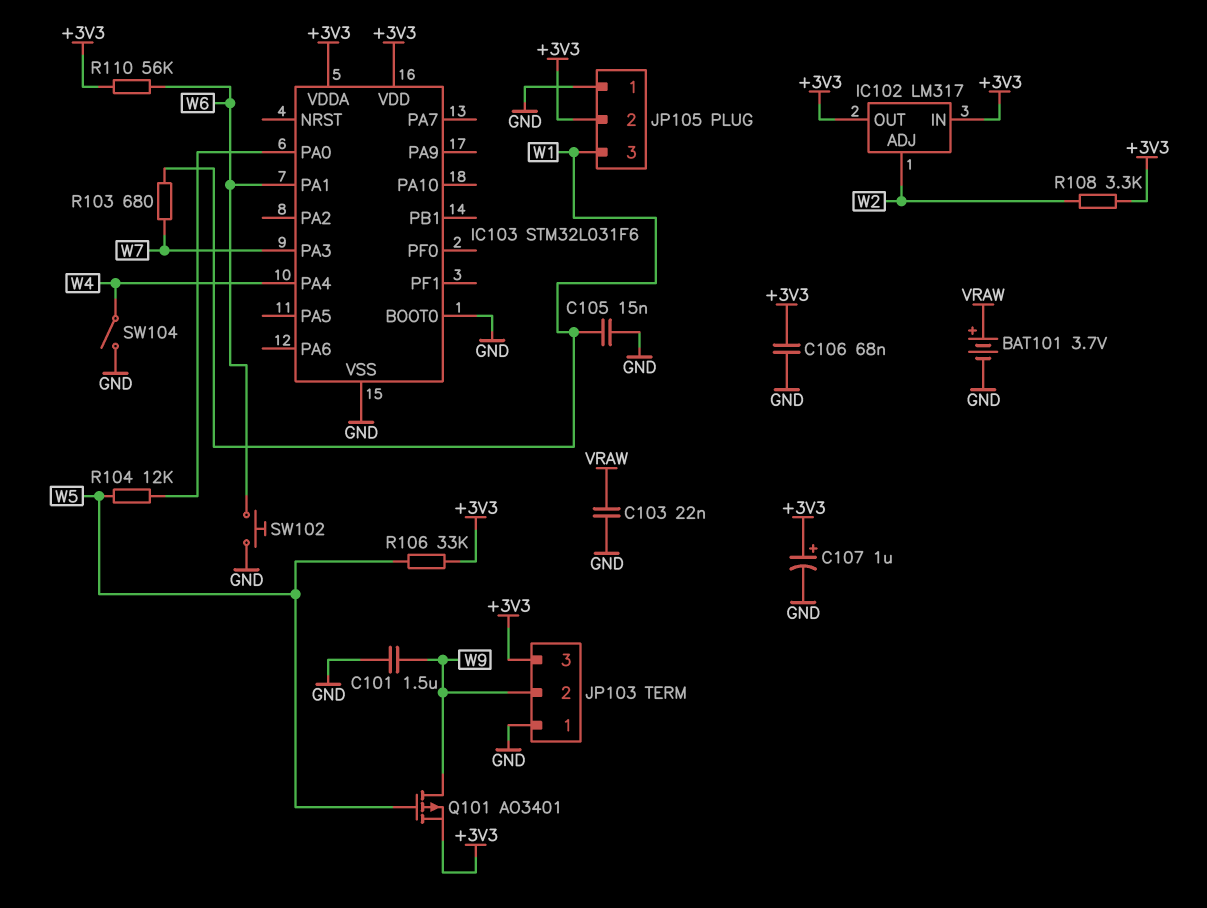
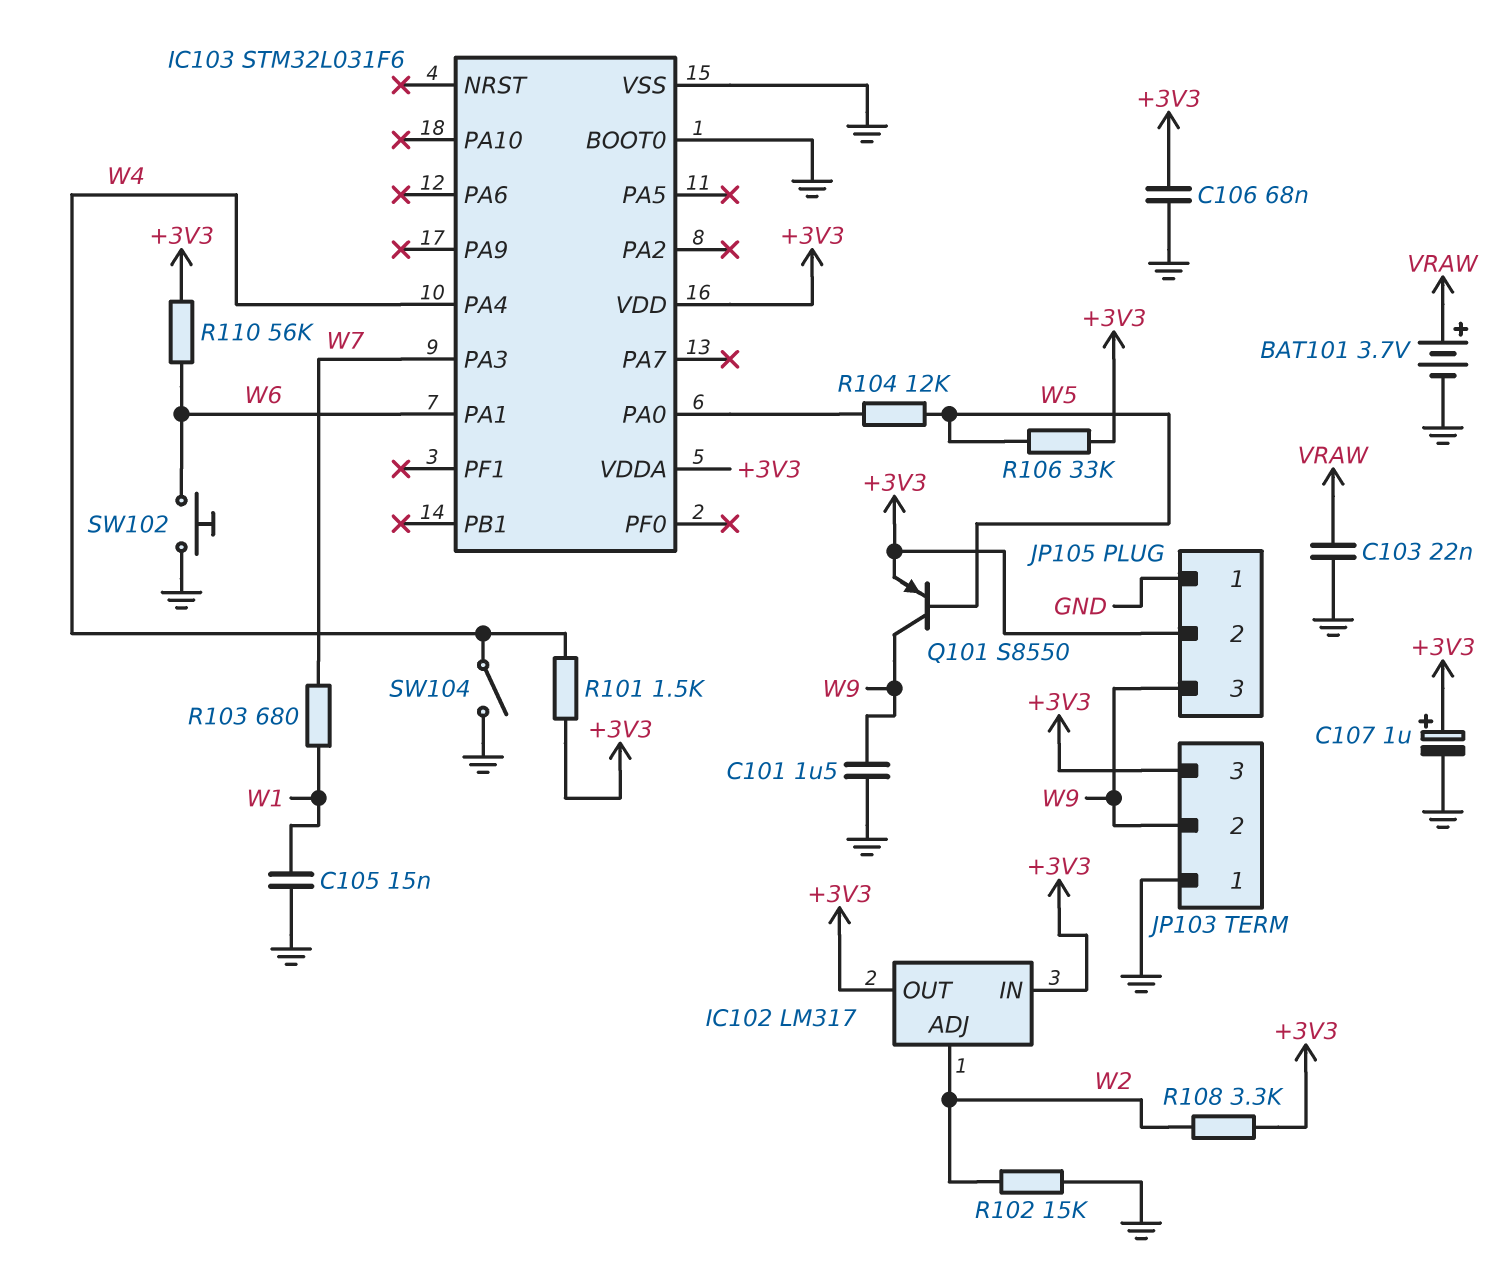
JP105 pin 3: W1 -> W9
Q101: PMOS AO3401 (G W5, D W9, S +3V3) -> PNP S8550 (B W5, C W9, E +3V3)
R101: none -> 1.5k (+3V3, W4)
R102: none -> 15k (GND, W2)

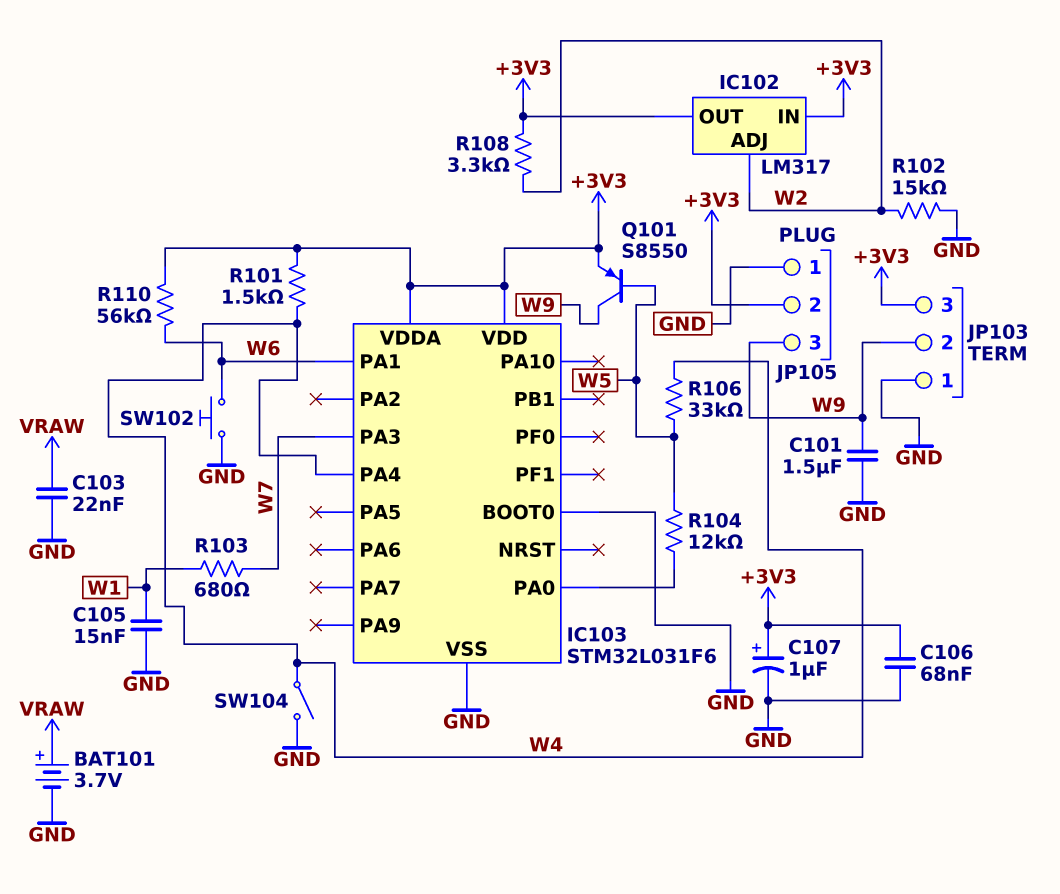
R106: 33k (+3V3, W5) -> 33k (W4, W5)

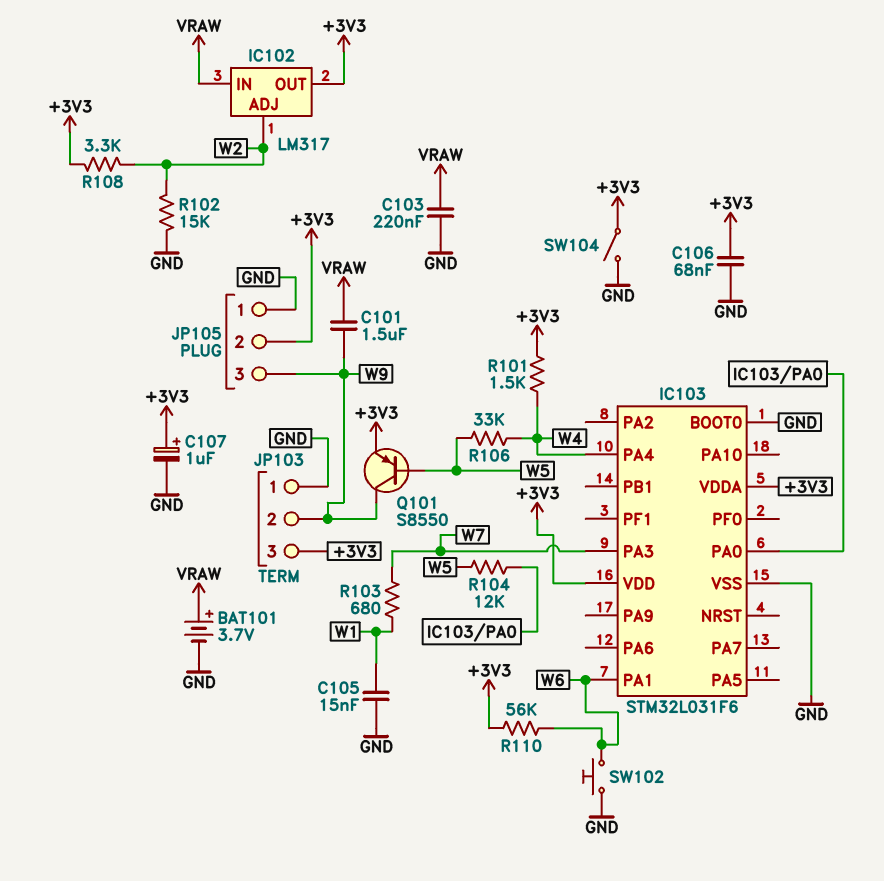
C101: 1.5uF (GND, W9) -> 1.5uF (VRAW, W9)
C103: 22nF (GND, VRAW) -> 220nF (GND, VRAW)
IC102 pin IN: +3V3 -> VRAW
SW104: switch (GND, W4) -> switch (+3V3, GND)

